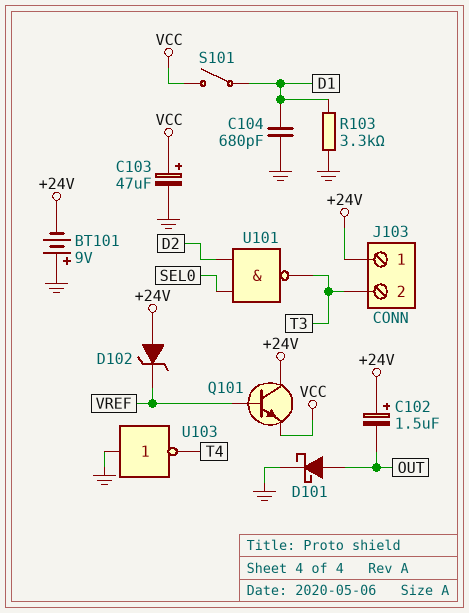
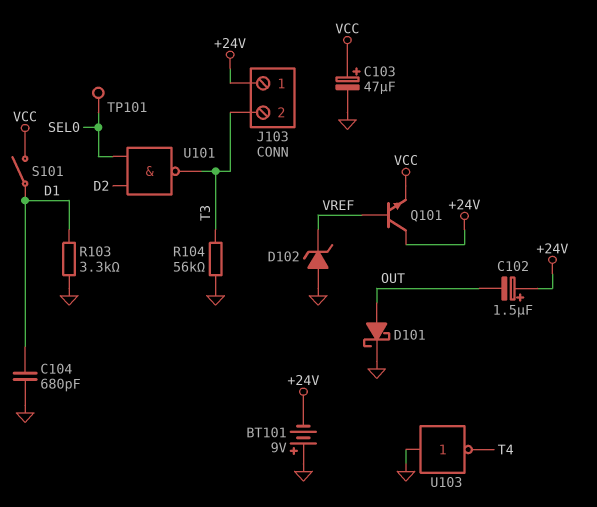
D102: zener (A +24V, K VREF) -> zener (A GND, K VREF)
R104: none -> 56k (GND, T3)
TP101: none -> test point (SEL0)

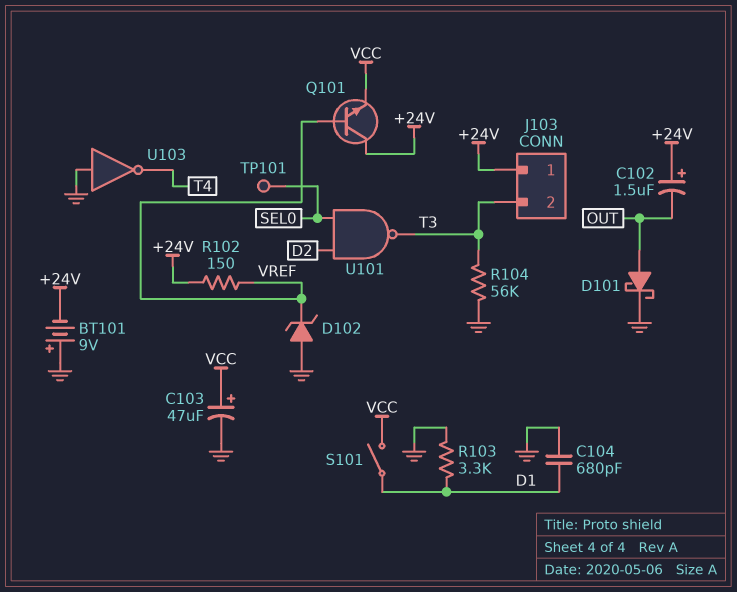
R102: none -> 150 (+24V, VREF)

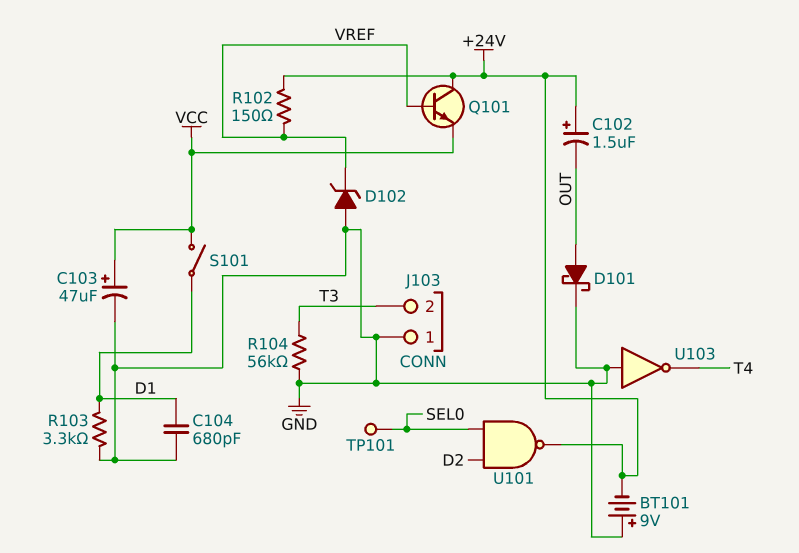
J103 pin 1: +24V -> GND
U101: NAND (in D2, in SEL0, out T3) -> NAND (in D2, in SEL0, out +24V)

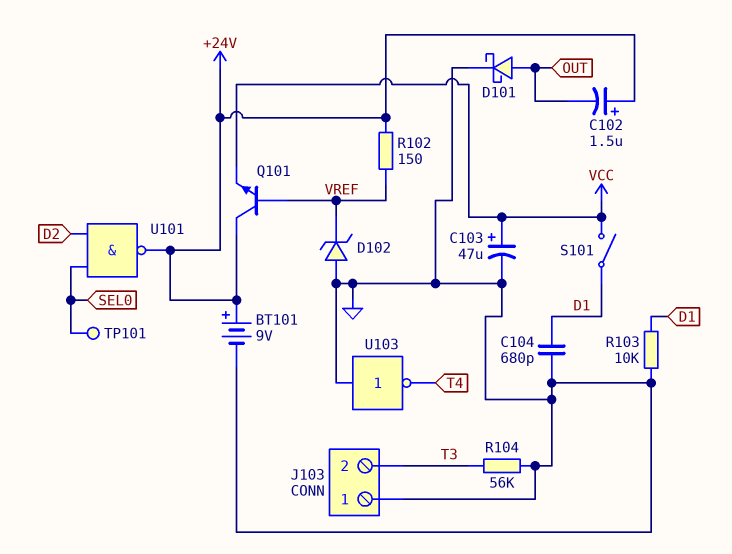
BT101: 9V (plus GND, minus +24V) -> 9V (plus +24V, minus GND)
R103: 3.3k (D1, GND) -> 10k (D1, GND)

